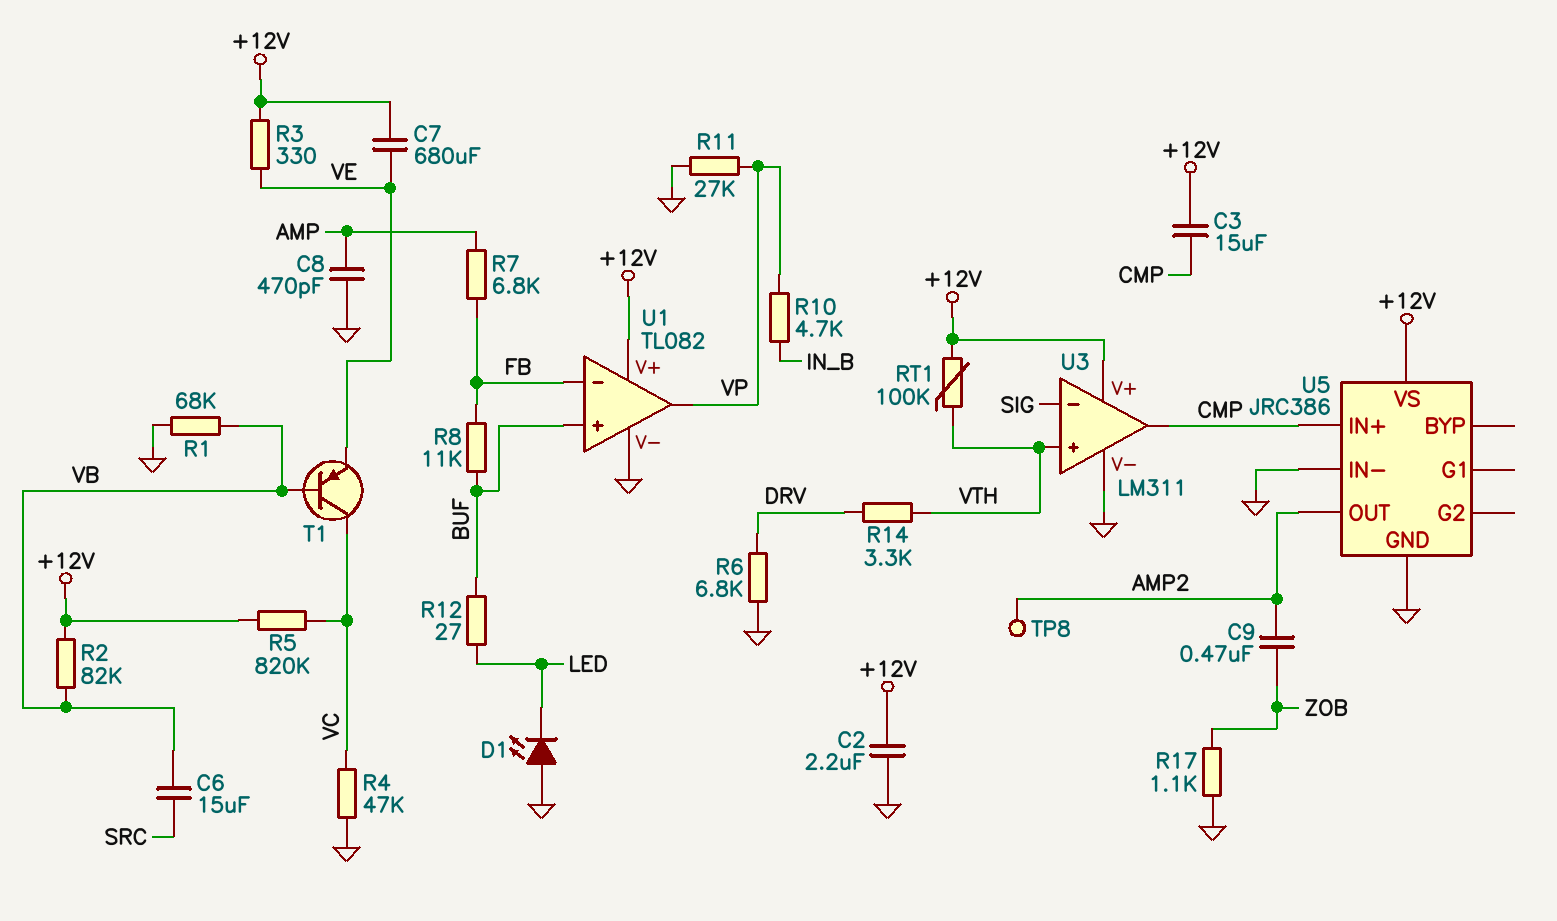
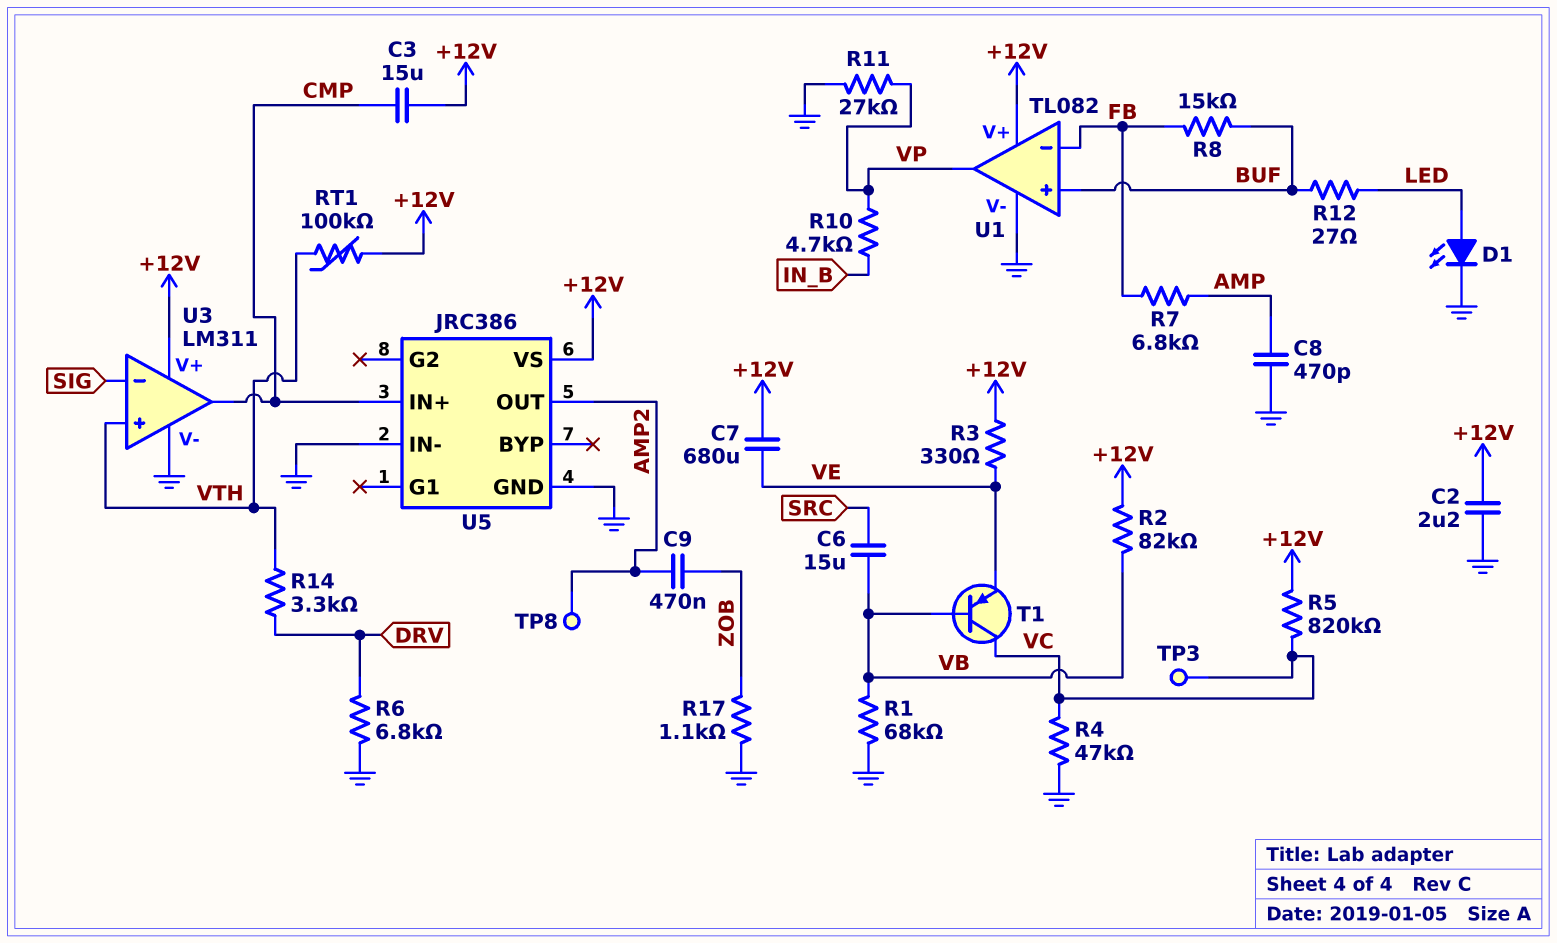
D1: LED (A GND, K LED) -> LED (A LED, K GND)
R8: 11k (BUF, FB) -> 15k (BUF, FB)
TP3: none -> test point (VC)

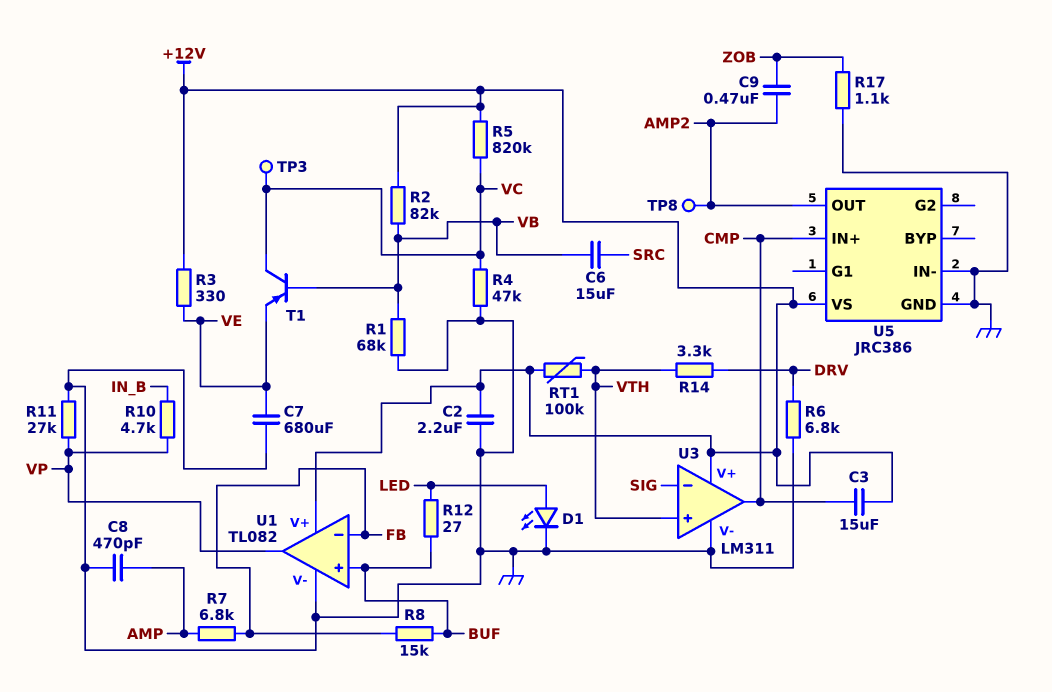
C7: 680uF (+12V, VE) -> 680uF (GND, VE)

